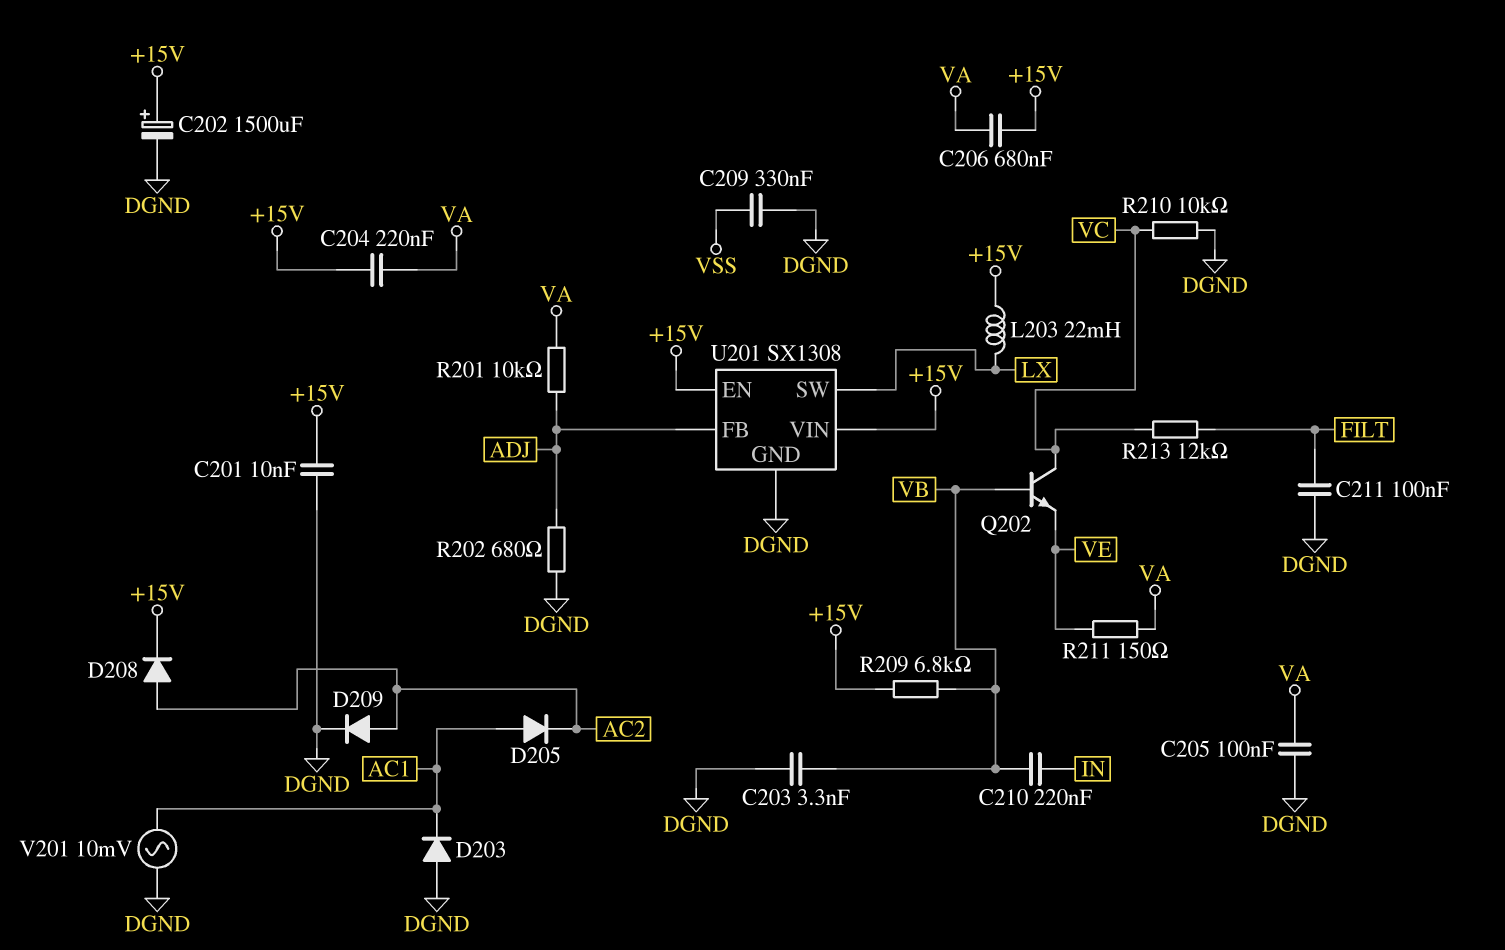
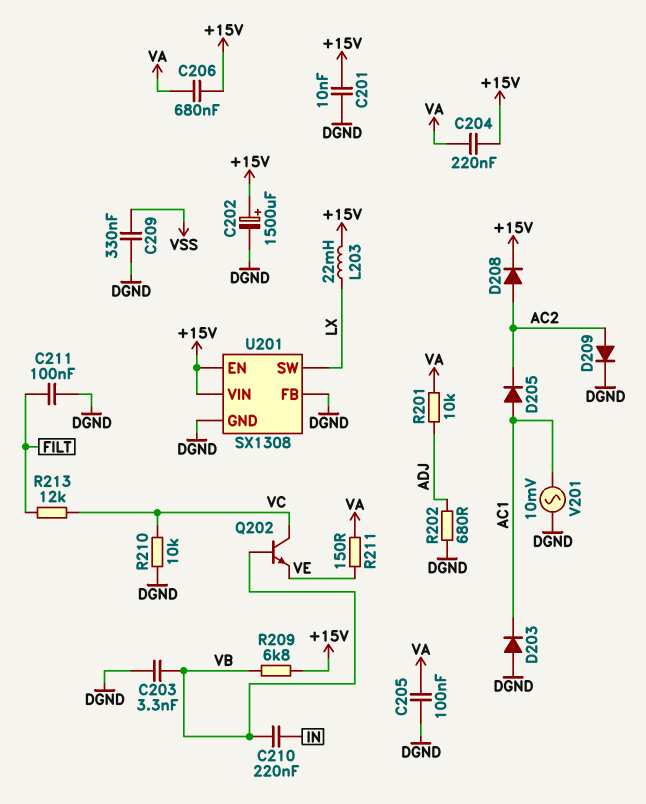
U201 pin FB: ADJ -> DGND

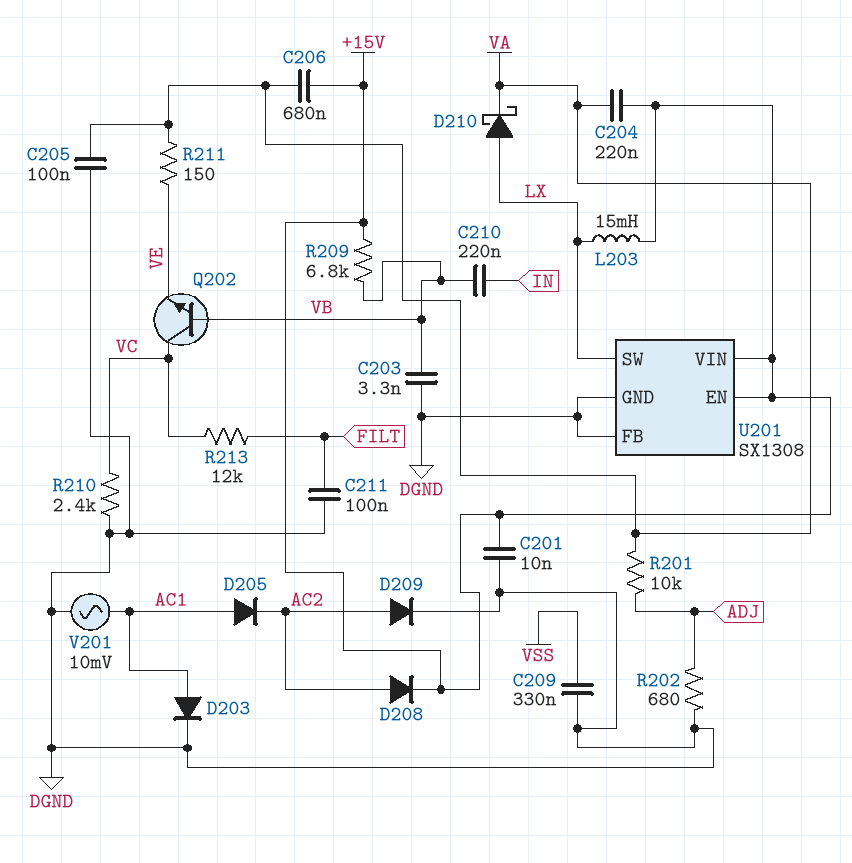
C202: 1500uF (plus +15V, minus DGND) -> none
D203: diode (A DGND, K AC1) -> diode (A AC1, K DGND)
D210: none -> schottky (A LX, K VA)
L203: 22mH (+15V, LX) -> 15mH (+15V, LX)
R210: 10k (DGND, VC) -> 2.4k (DGND, VC)

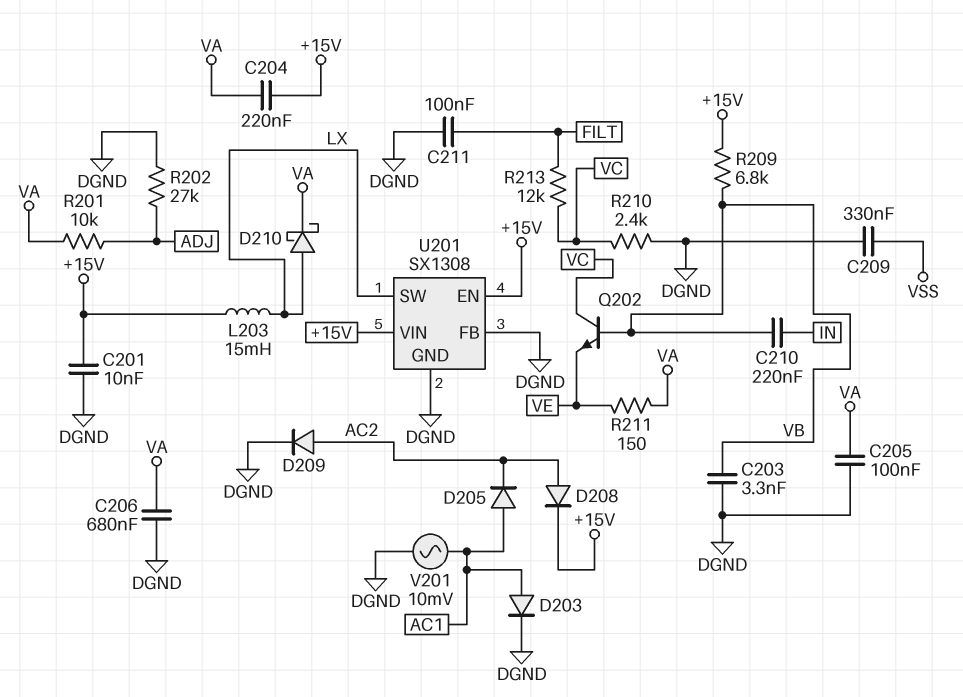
C206: 680nF (+15V, VA) -> 680nF (DGND, VA)
R202: 680 (ADJ, DGND) -> 27k (ADJ, DGND)

